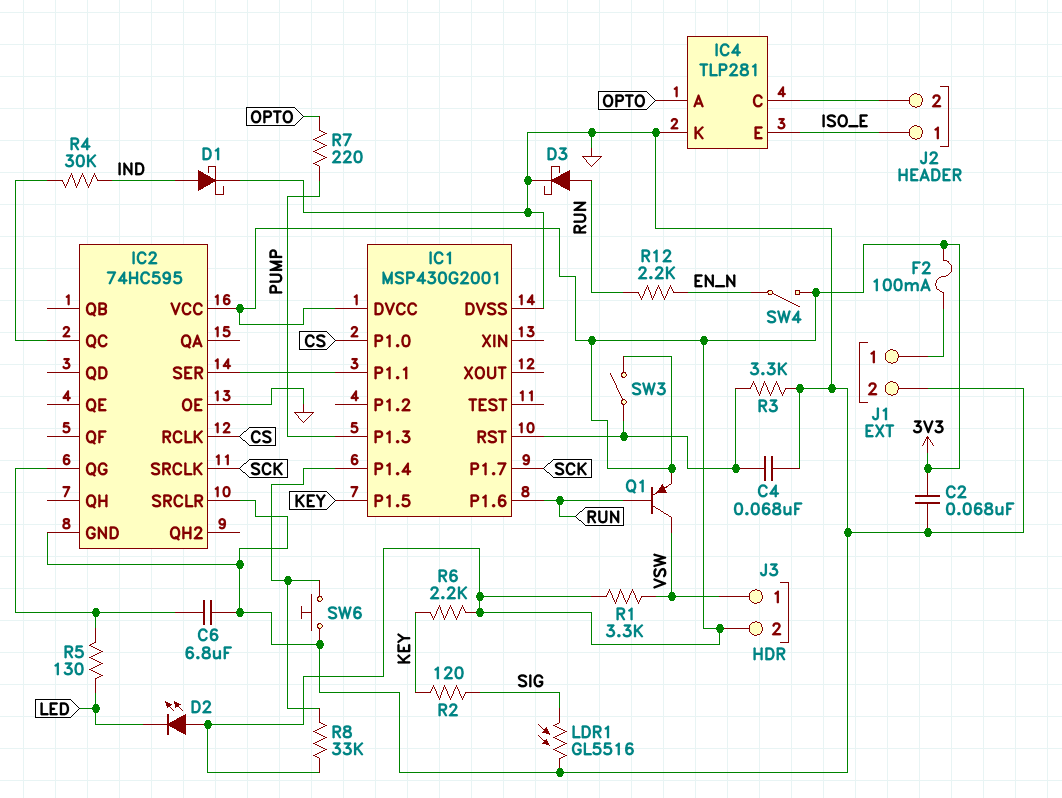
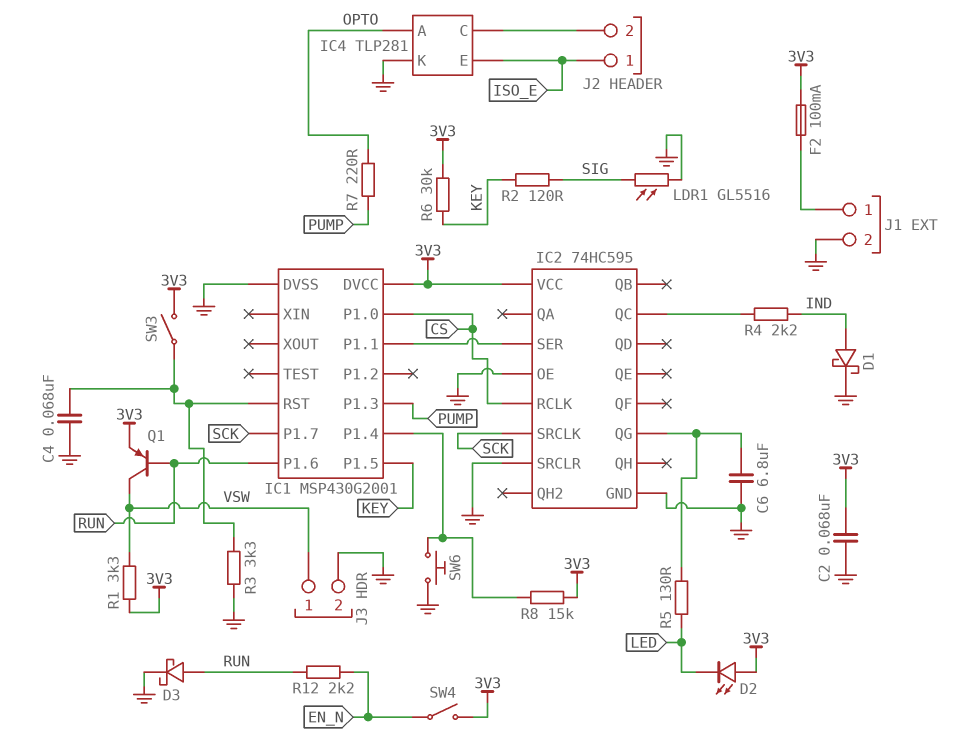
J3 pin 2: 3V3 -> GND
R4: 30k (IC2/QC, IND) -> 2.2k (IC2/QC, IND)
R6: 2.2k (3V3, KEY) -> 30k (3V3, KEY)
R8: 33k (3V3, IC1/P1.4) -> 15k (3V3, IC1/P1.4)

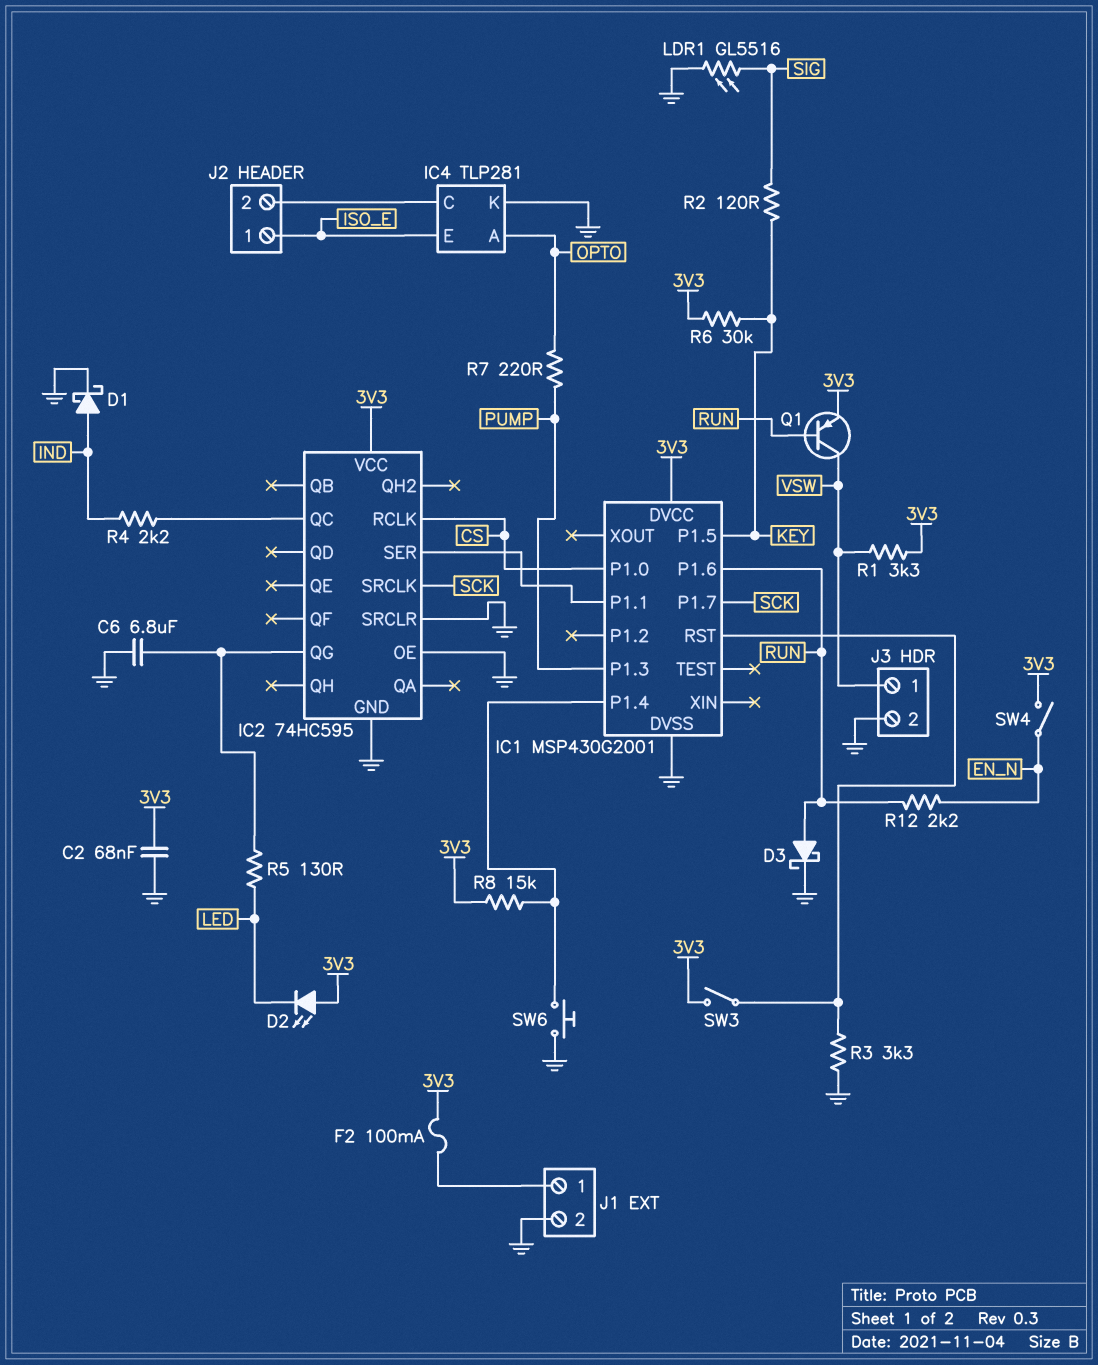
C4: 68nF (GND, IC1/RST) -> none

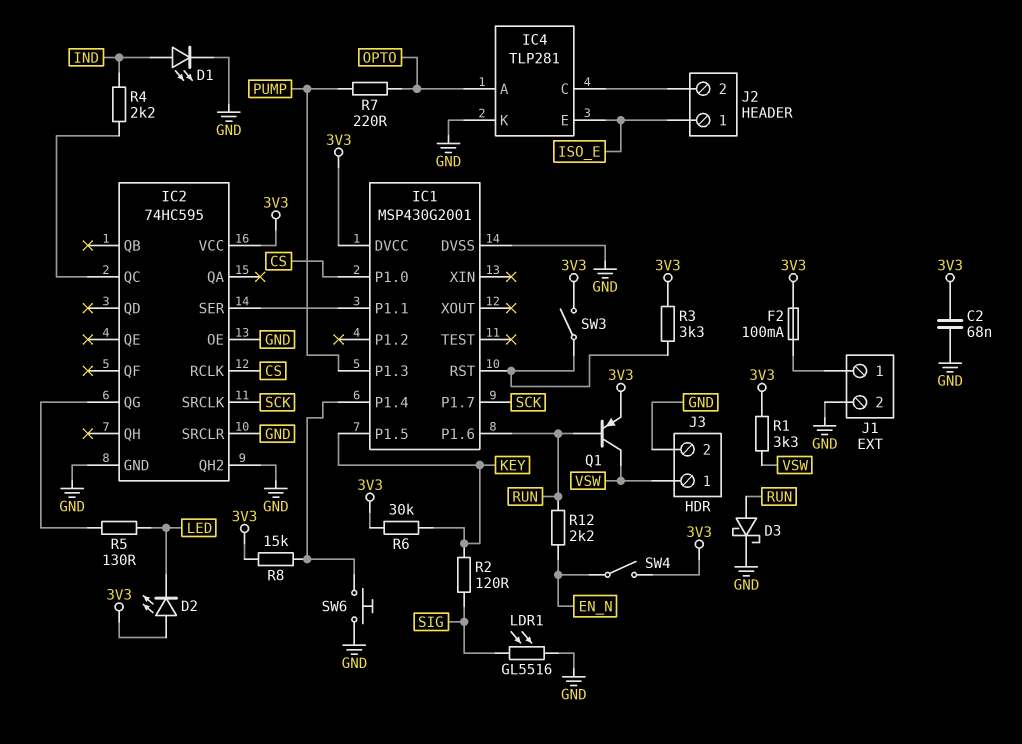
C6: 6.8uF (GND, IC2/QG) -> none
D1: schottky (A IND, K GND) -> LED (A IND, K GND)
IC2 pin QH2: none -> GND
R3: 3.3k (GND, IC1/RST) -> 3.3k (3V3, IC1/RST)

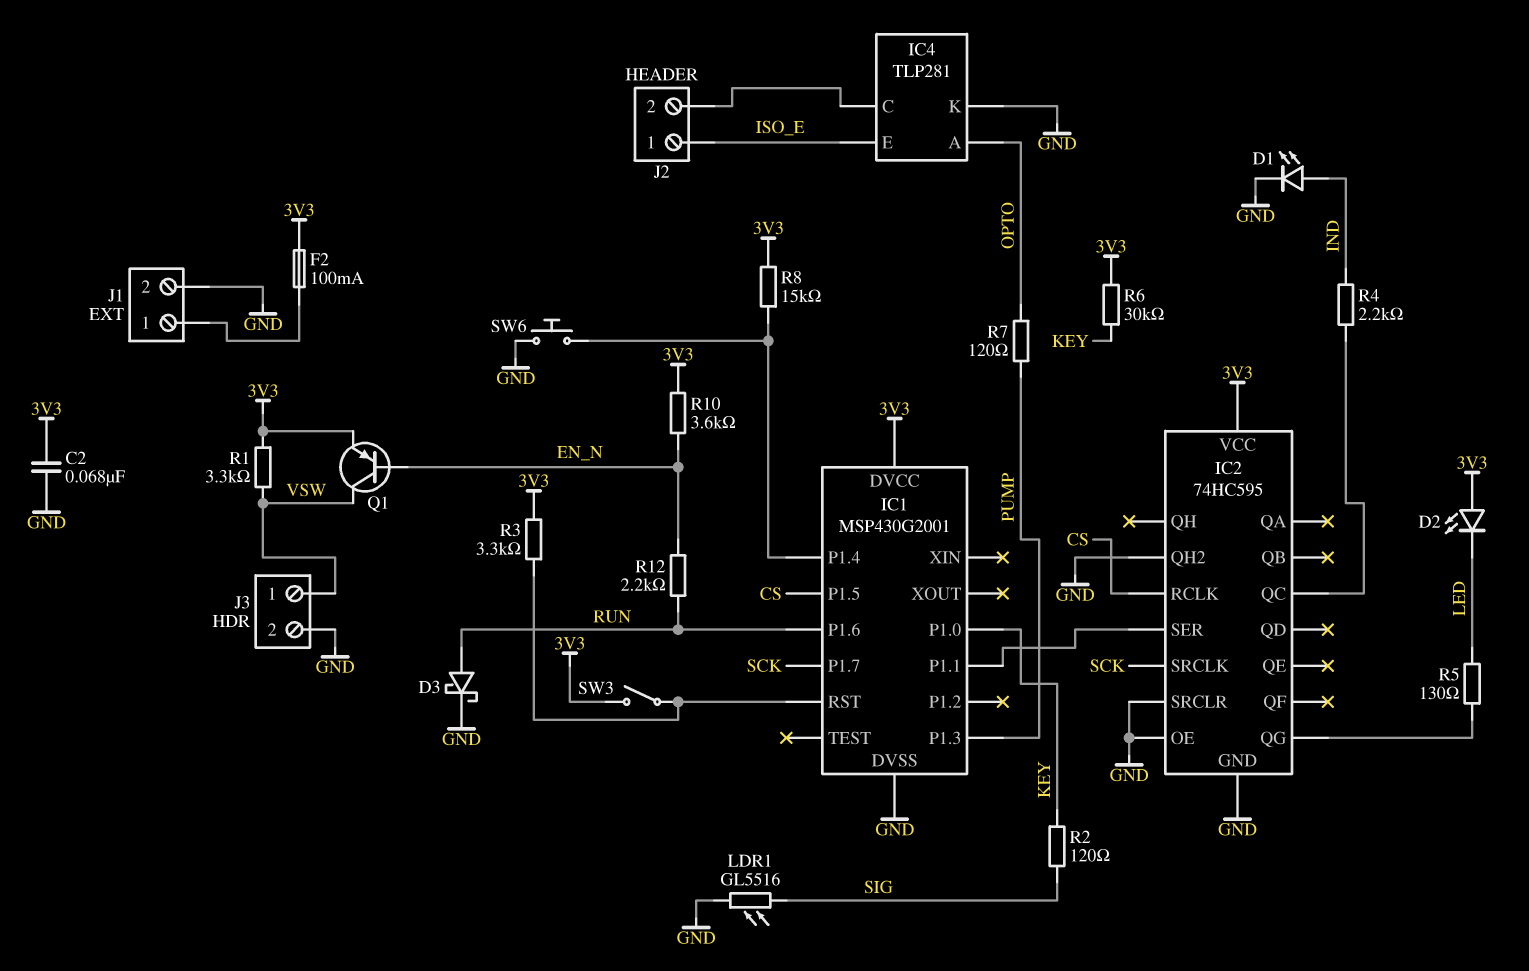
IC1 pin P1.0: CS -> KEY
IC1 pin P1.5: KEY -> CS
Q1: PNP (B RUN, C VSW, E 3V3) -> PNP (B EN_N, C VSW, E 3V3)
R7: 220 (OPTO, PUMP) -> 120 (OPTO, PUMP)
R10: none -> 3.6k (3V3, EN_N)
SW4: switch (3V3, EN_N) -> none

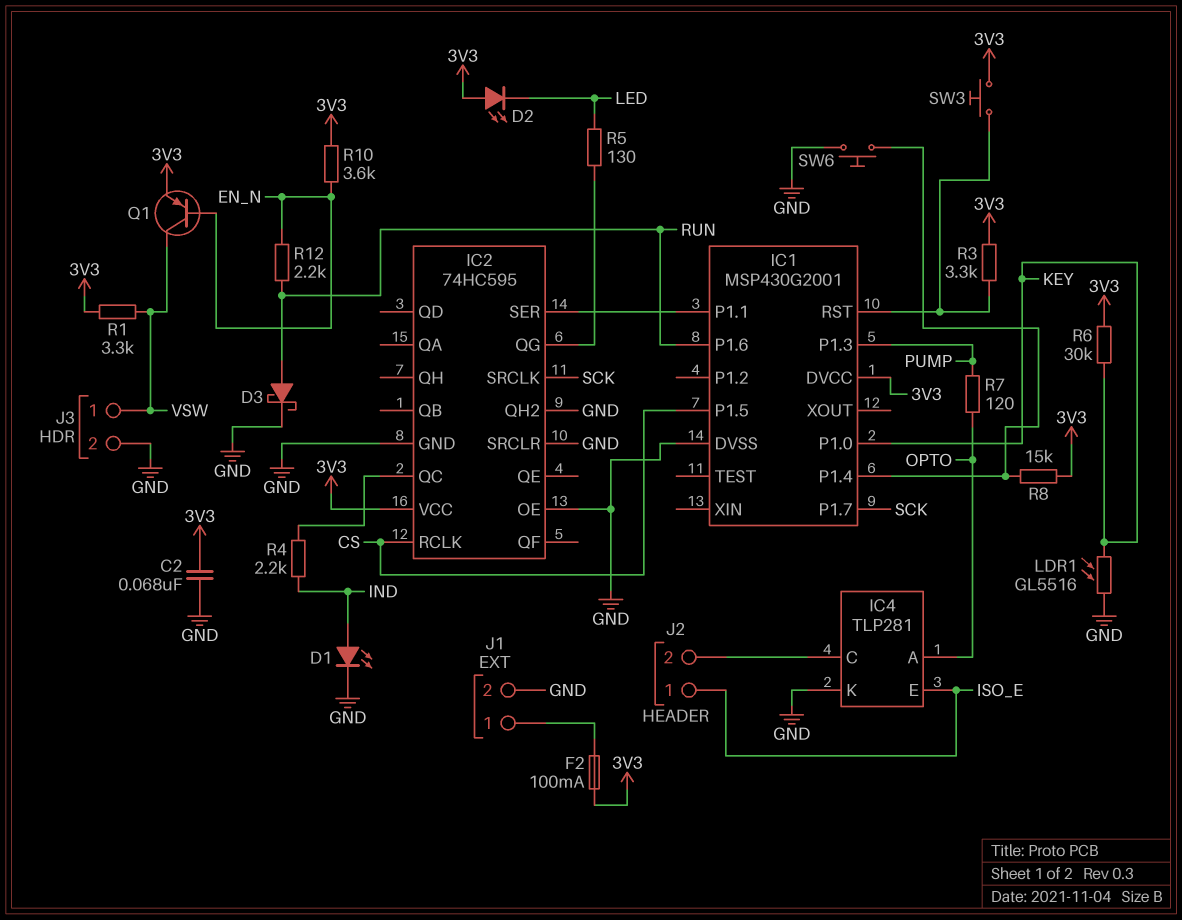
LDR1: GL5516 (GND, SIG) -> GL5516 (GND, KEY)
R2: 120 (KEY, SIG) -> none
SW3: switch (3V3, IC1/RST) -> button (3V3, IC1/RST)

